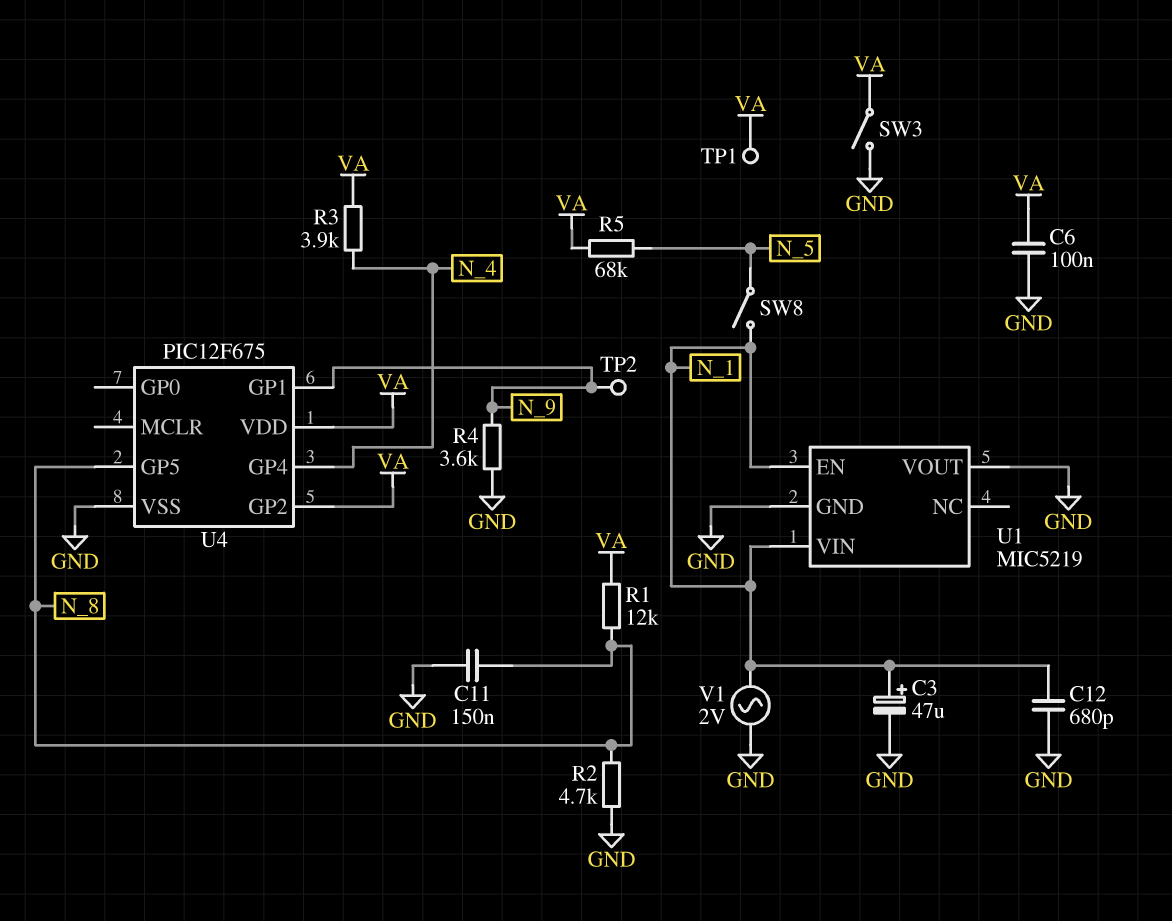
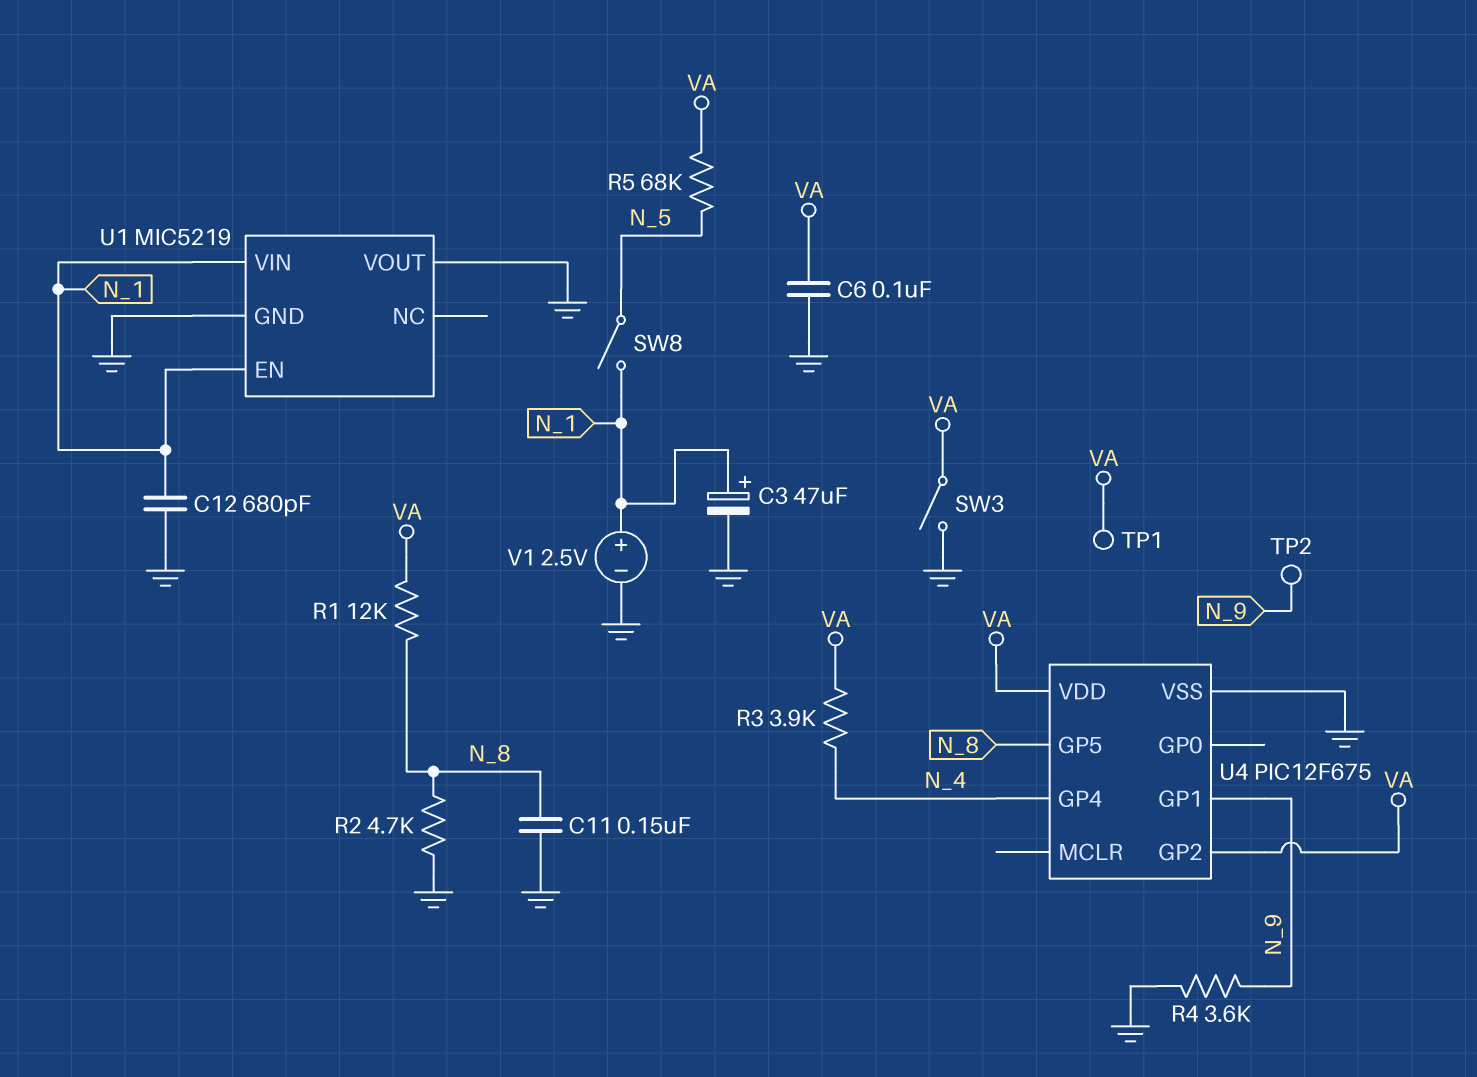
V1: AC 2V (GND, N_1) -> 2.5V (plus N_1, minus GND)

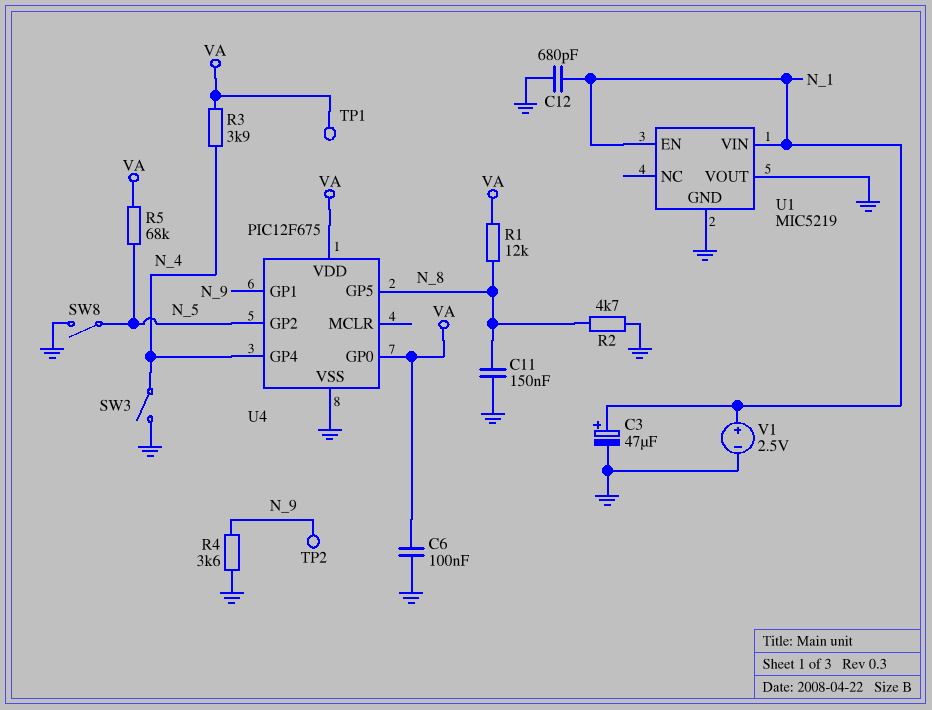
SW3: switch (GND, VA) -> switch (GND, N_4)
SW8: switch (N_1, N_5) -> switch (GND, N_5)
U4 pin GP0: none -> VA
U4 pin GP2: VA -> N_5

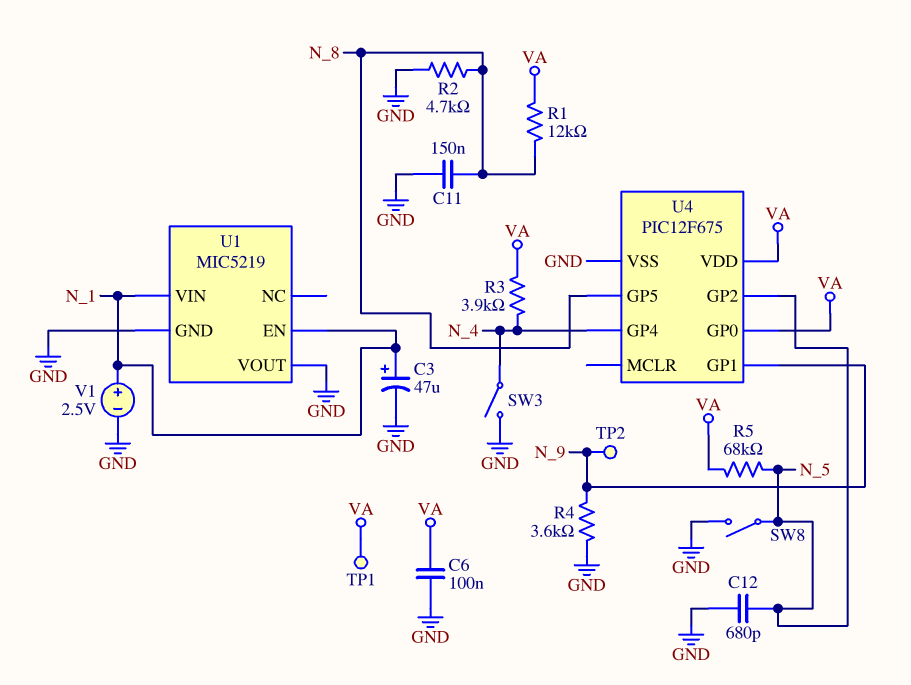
C12: 680pF (GND, N_1) -> 680pF (GND, N_5)

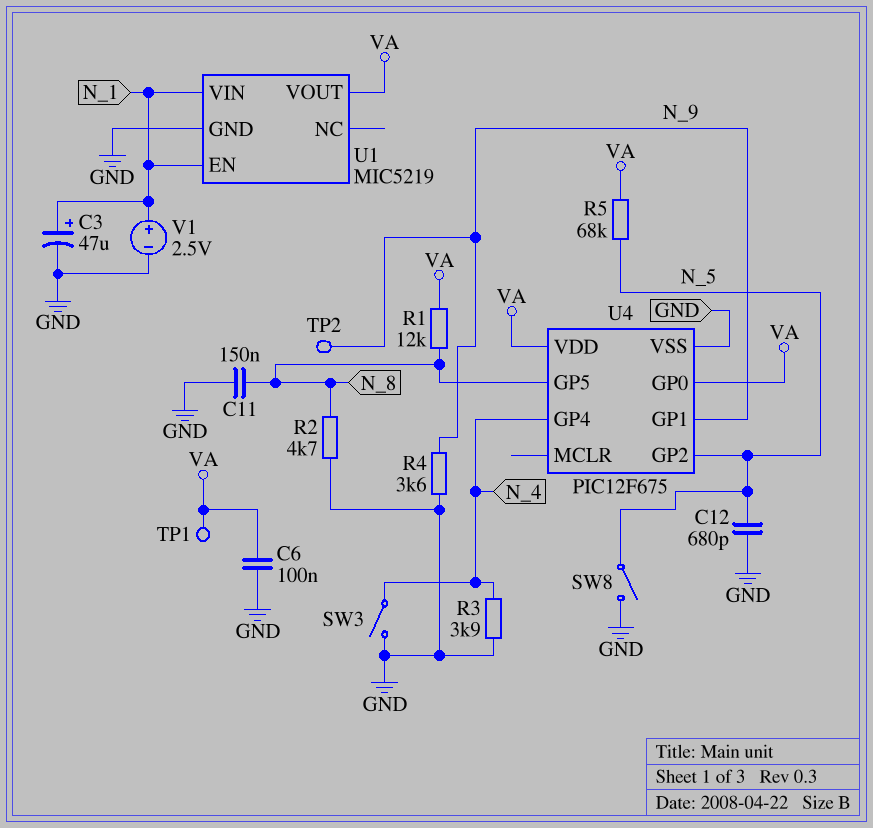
R3: 3.9k (N_4, VA) -> 3.9k (GND, N_4)
U1 pin VOUT: GND -> VA

